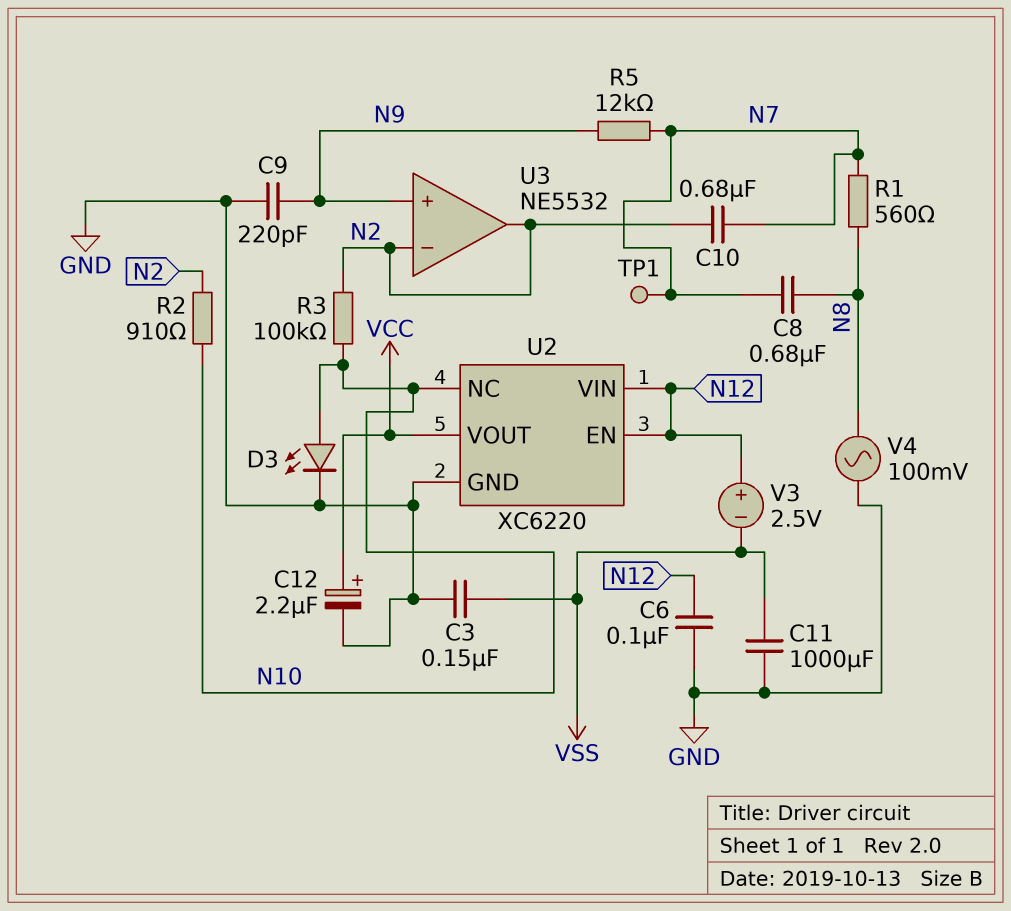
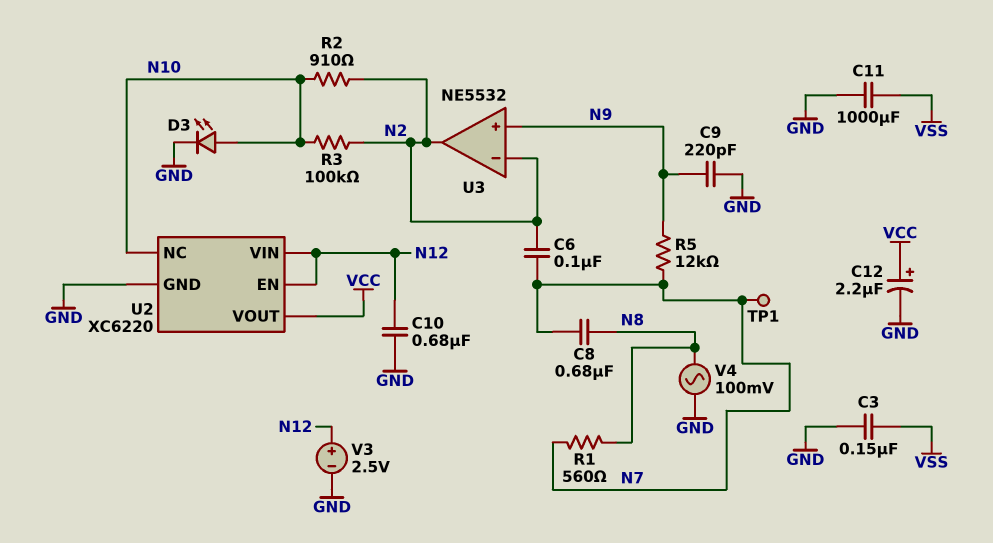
C6: 100nF (GND, N12) -> 100nF (N2, N7)
C10: 680nF (N2, N7) -> 680nF (GND, N12)
V3: 2.5V (plus N12, minus VSS) -> 2.5V (plus N12, minus GND)

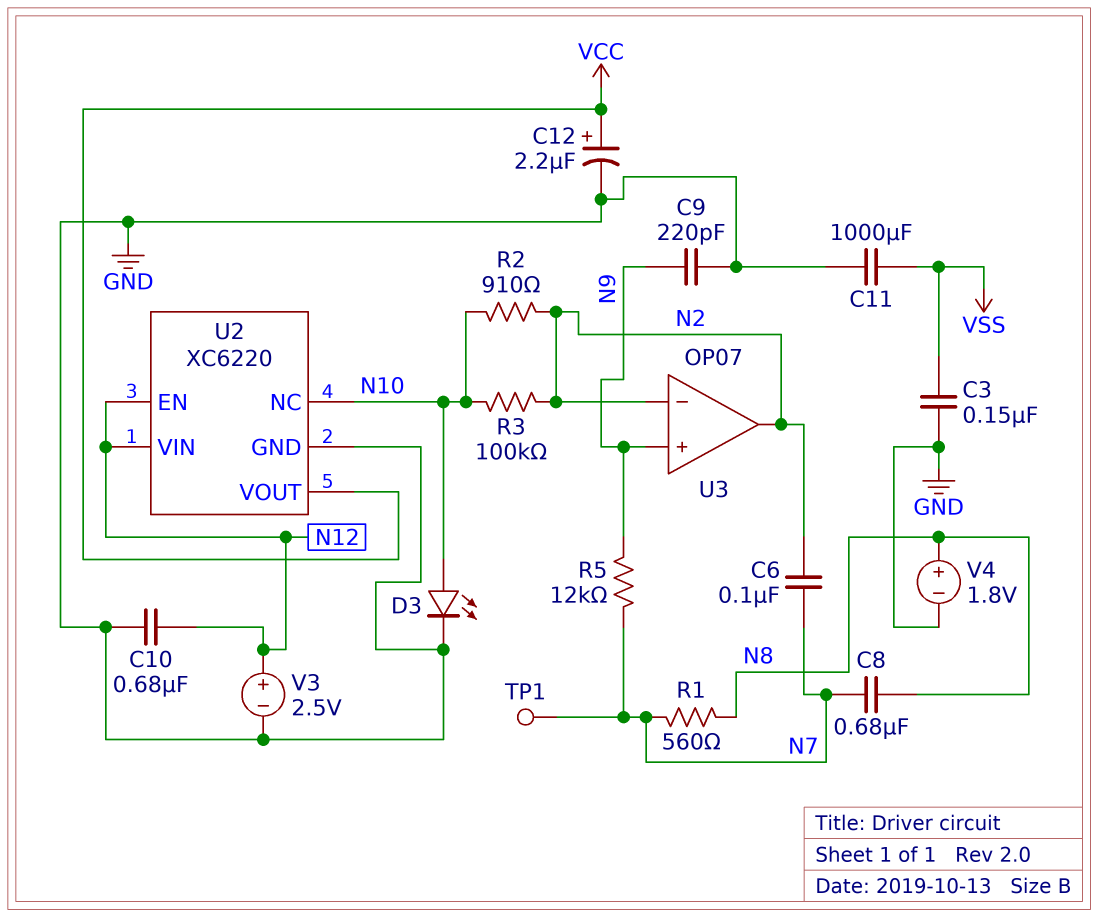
U3: NE5532 -> OP07
V4: AC 100mV (GND, N8) -> 1.8V (plus N8, minus GND)

